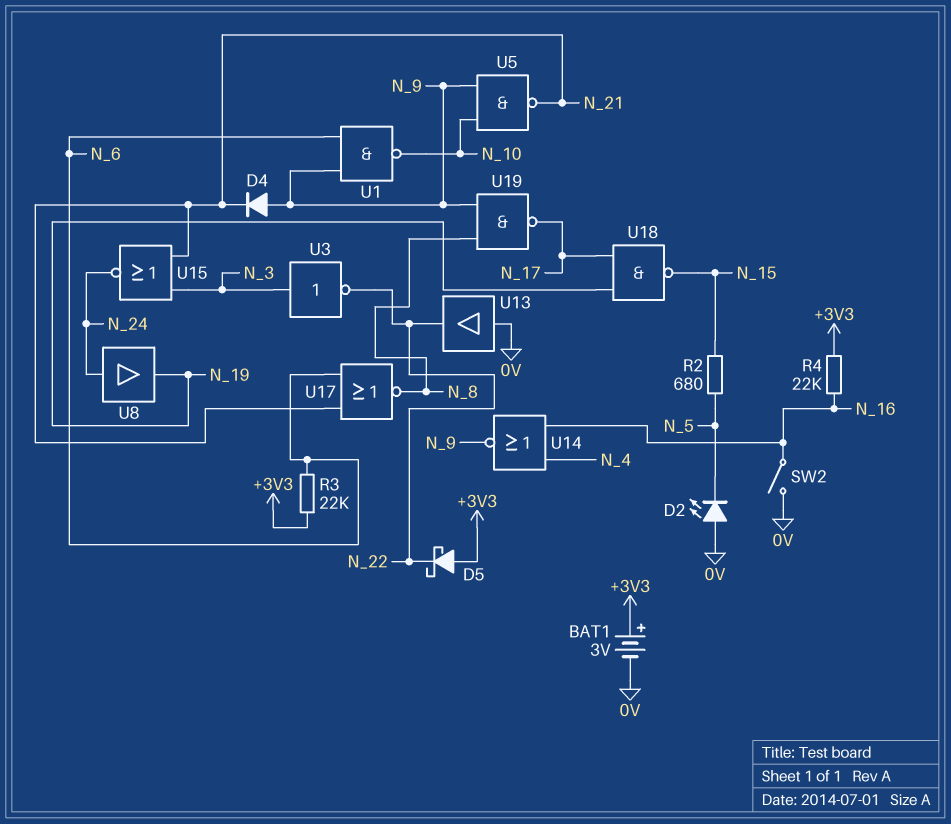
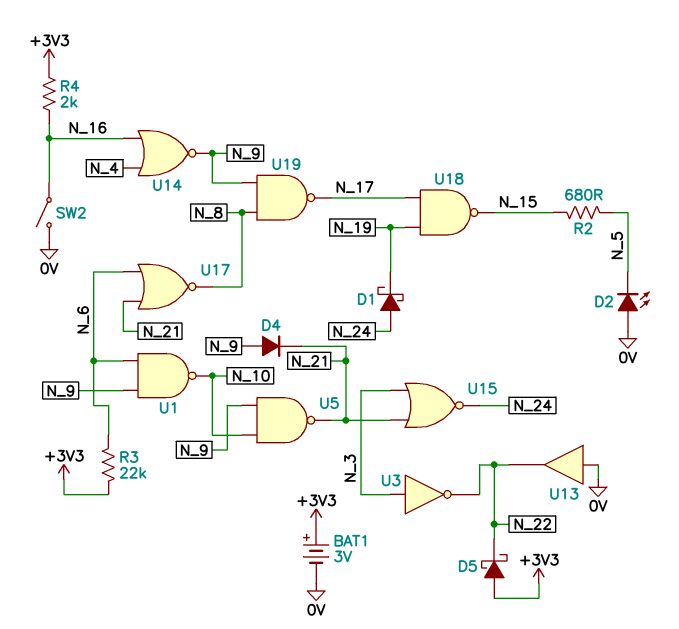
D1: none -> schottky (A N_24, K N_19)
R4: 22k (+3V3, N_16) -> 2k (+3V3, N_16)
U8: buffer (in N_24, out N_19) -> none

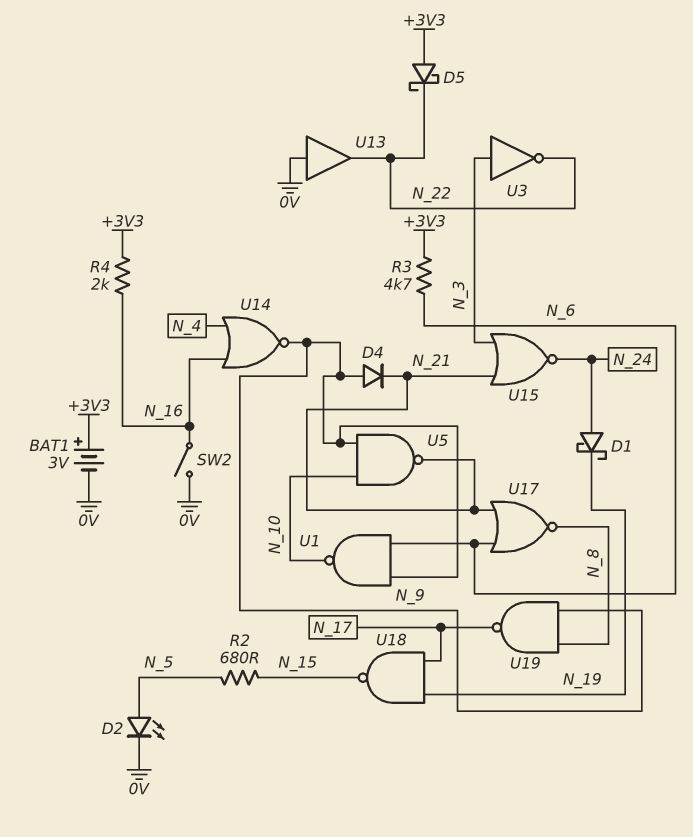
D2: LED (A 0V, K N_5) -> LED (A N_5, K 0V)
R3: 22k (+3V3, N_6) -> 4.7k (+3V3, N_6)

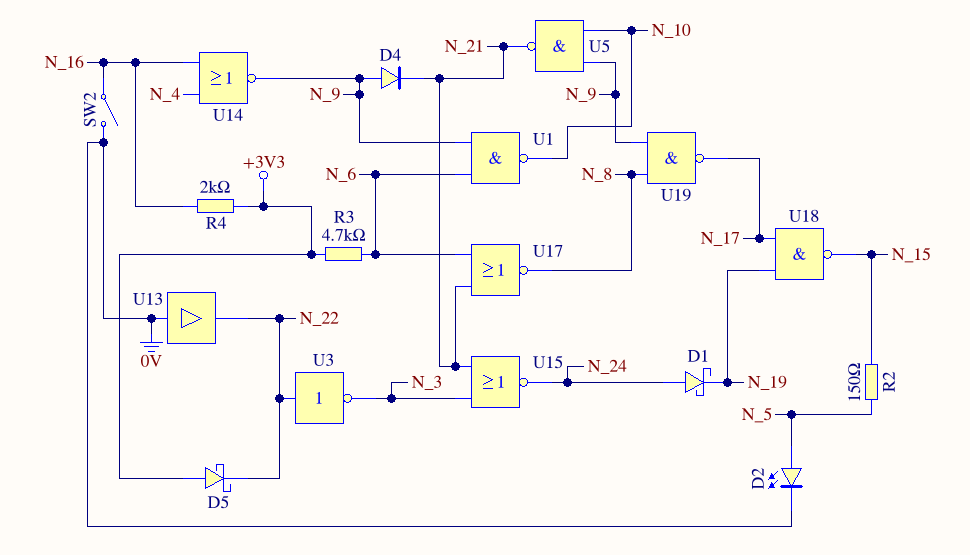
BAT1: 3V (plus +3V3, minus 0V) -> none
R2: 680 (N_5, N_15) -> 150 (N_5, N_15)
U3: NOT (in N_3, out N_22) -> NOT (in N_22, out N_3)

